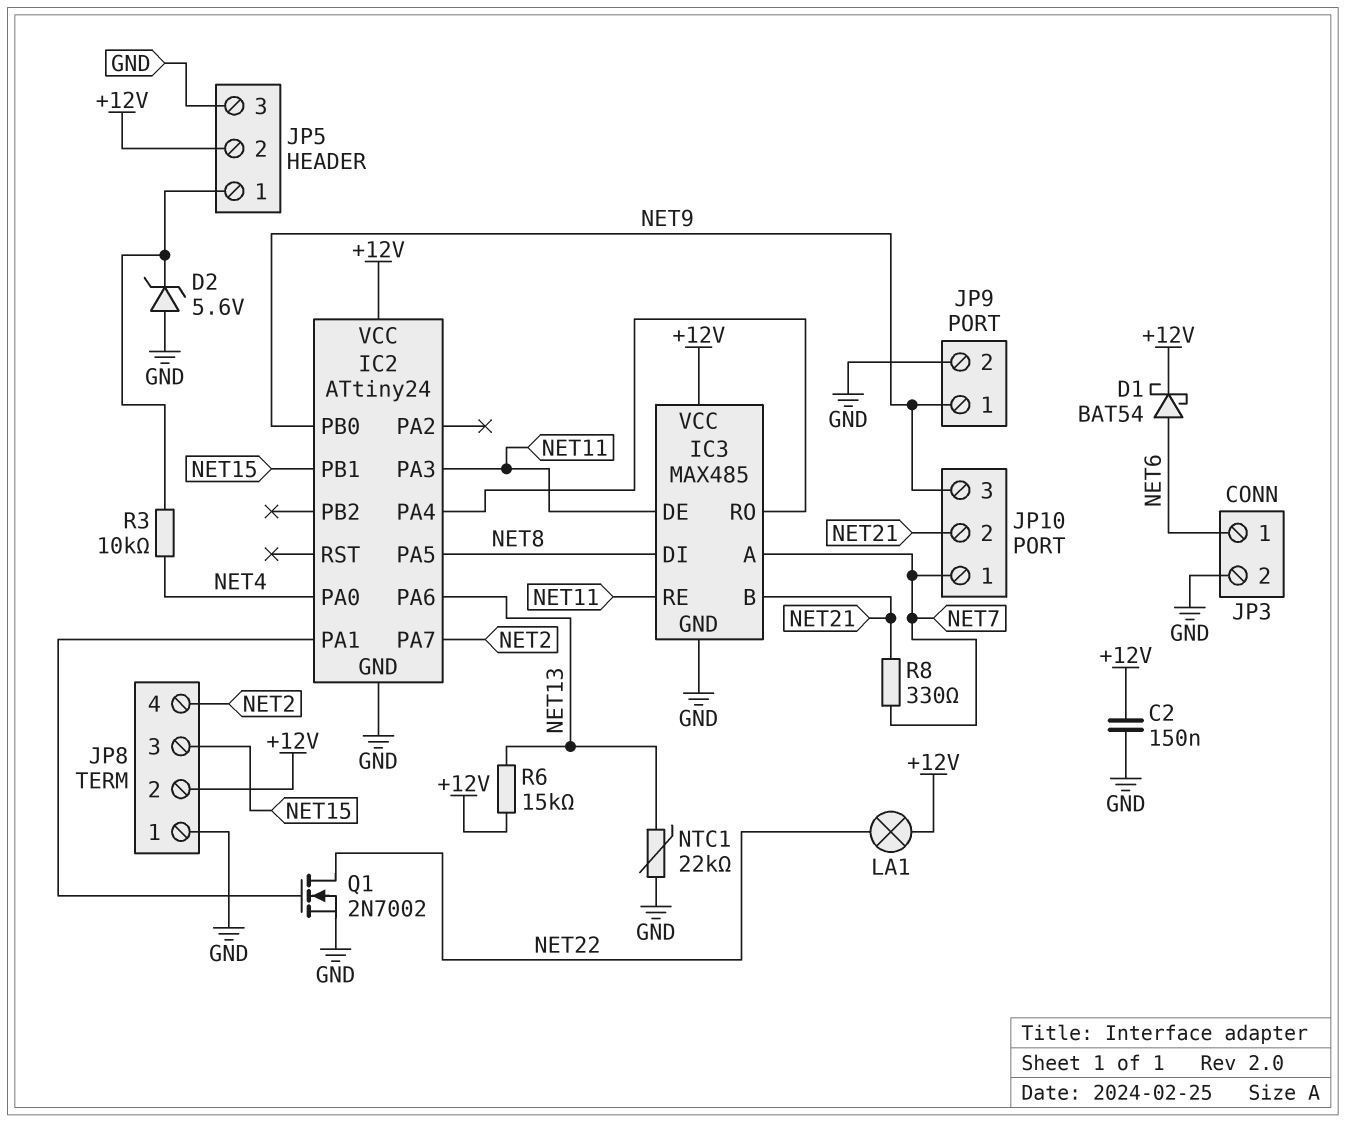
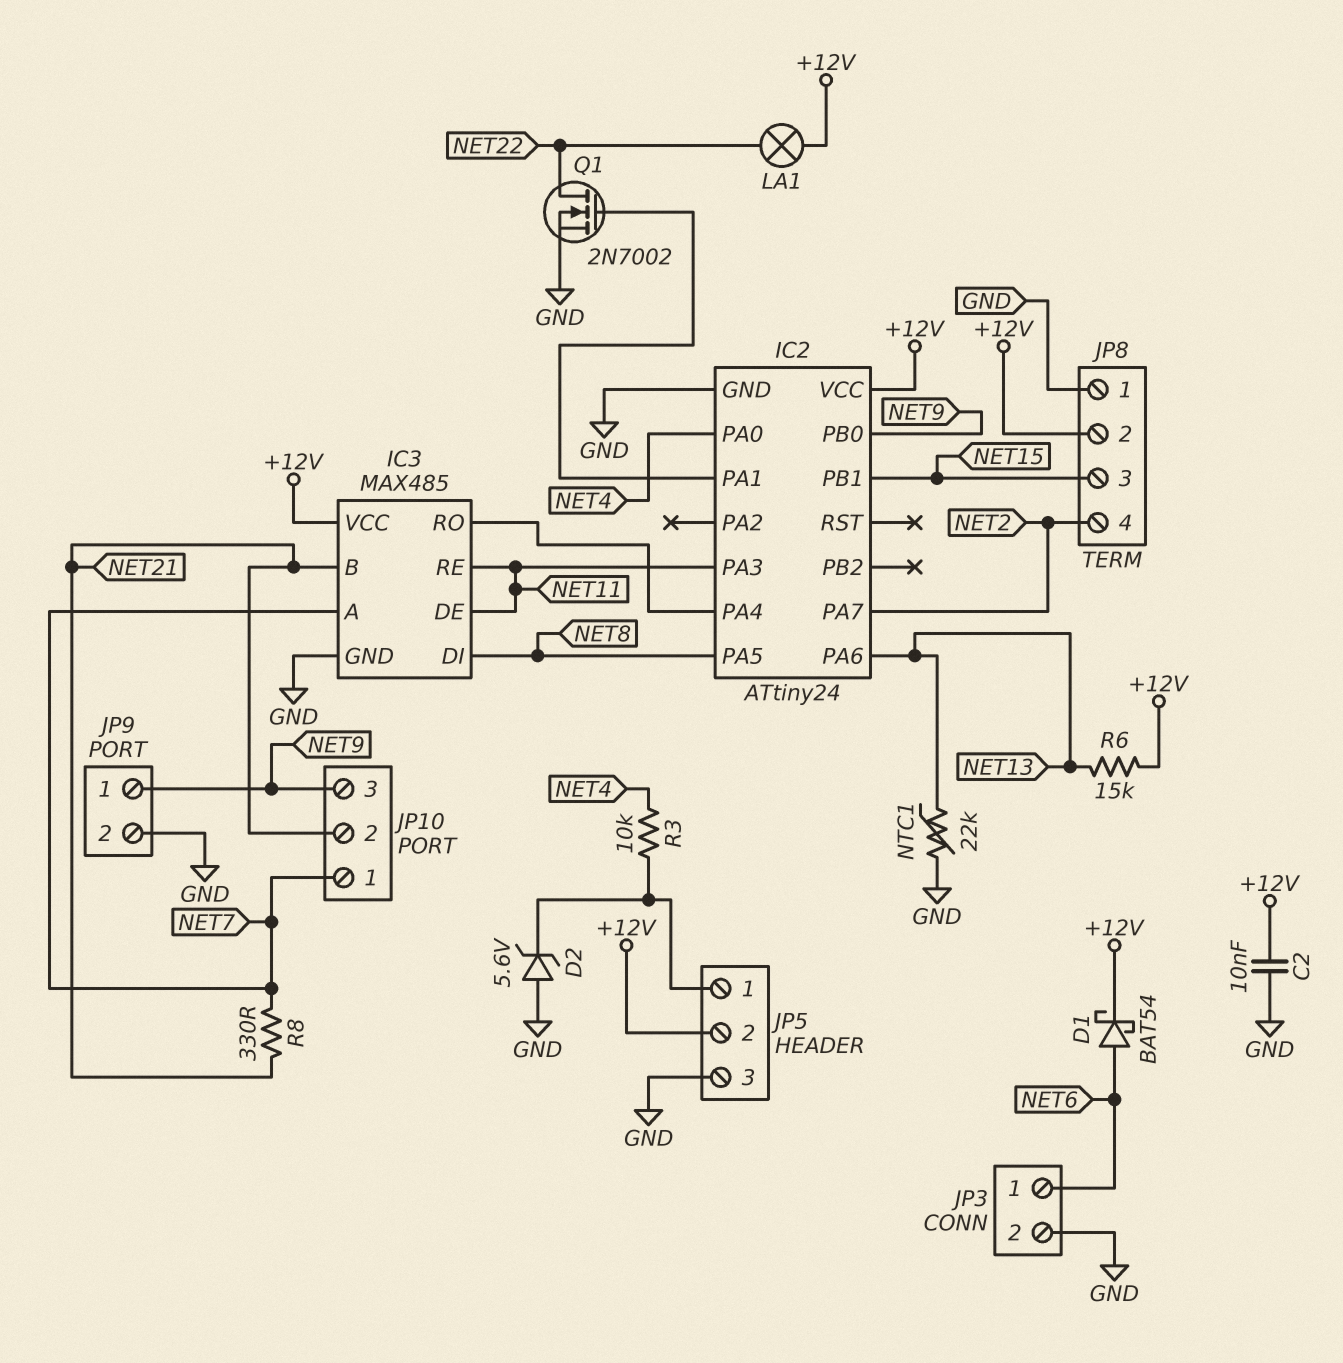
C2: 150nF (+12V, GND) -> 10nF (+12V, GND)

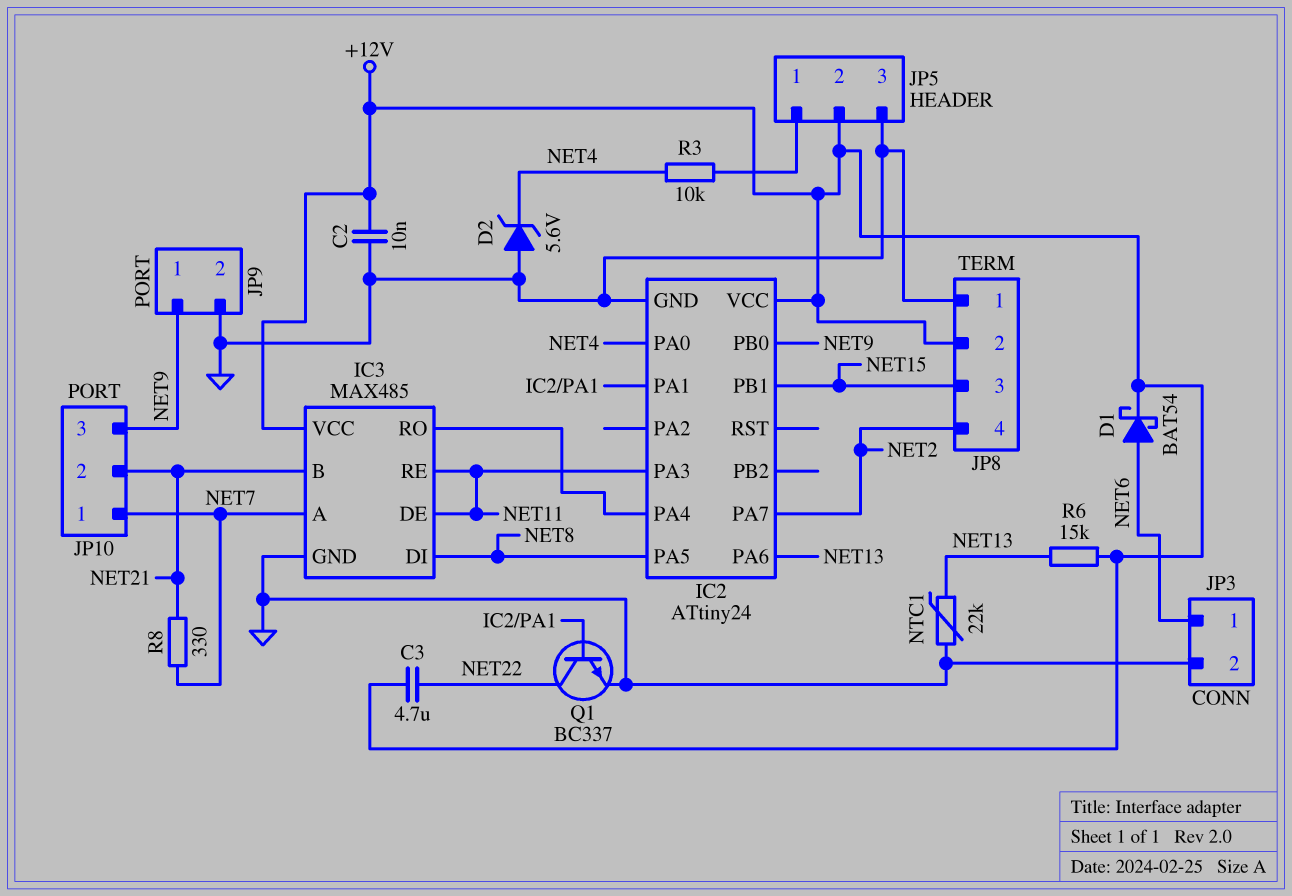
C3: none -> 4.7uF (+12V, NET22)
D2: zener 5.6V (A GND, K JP5/1) -> zener 5.6V (A GND, K NET4)
LA1: lamp (+12V, NET22) -> none
Q1: NMOS 2N7002 (G IC2/PA1, D NET22, S GND) -> NPN BC337 (B IC2/PA1, C NET22, E GND)

